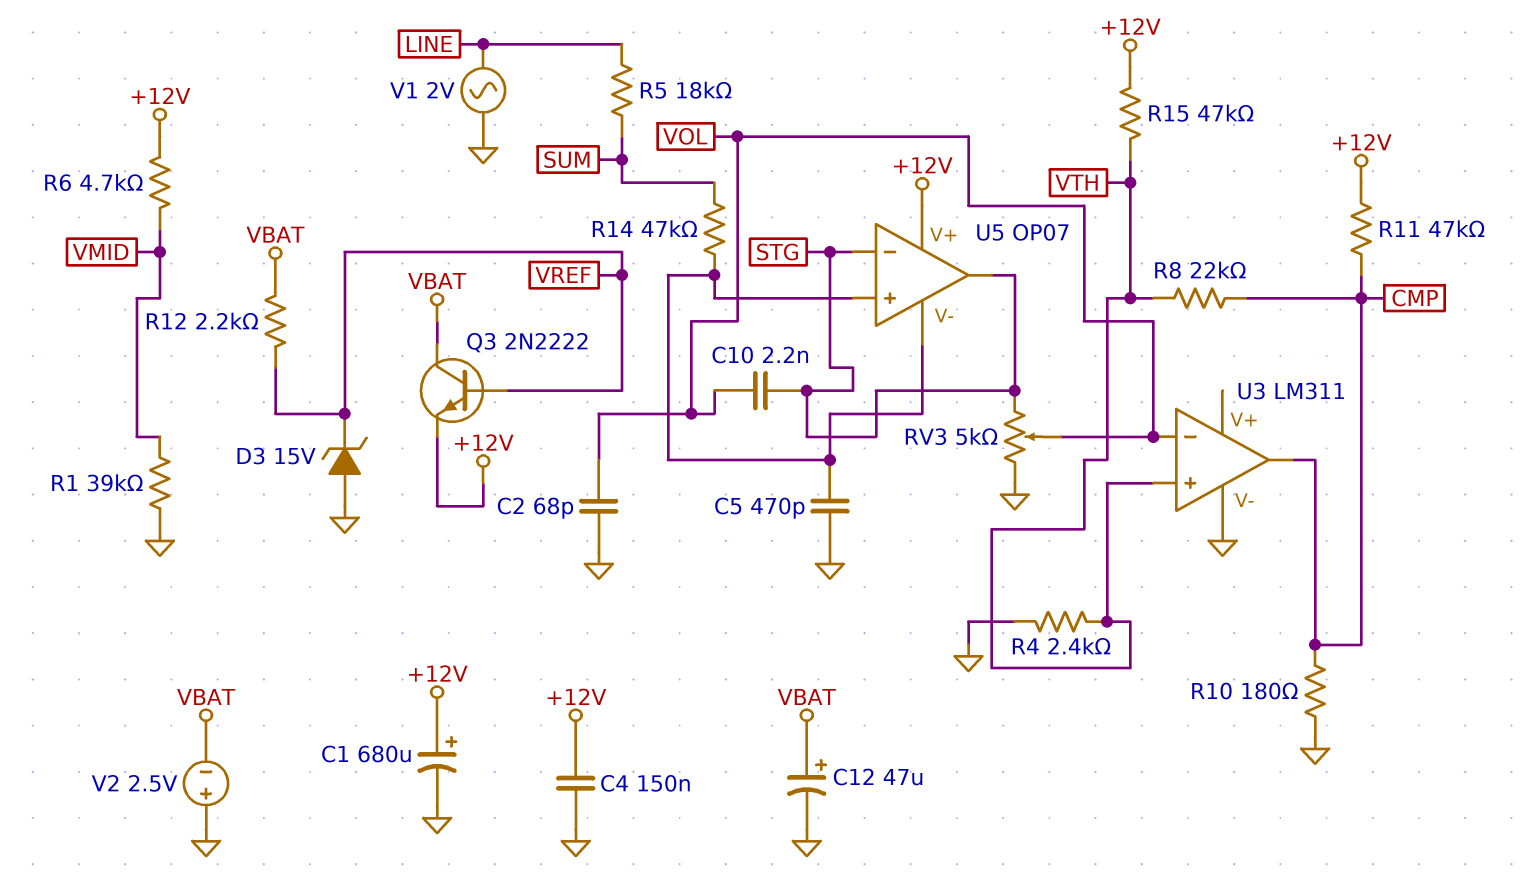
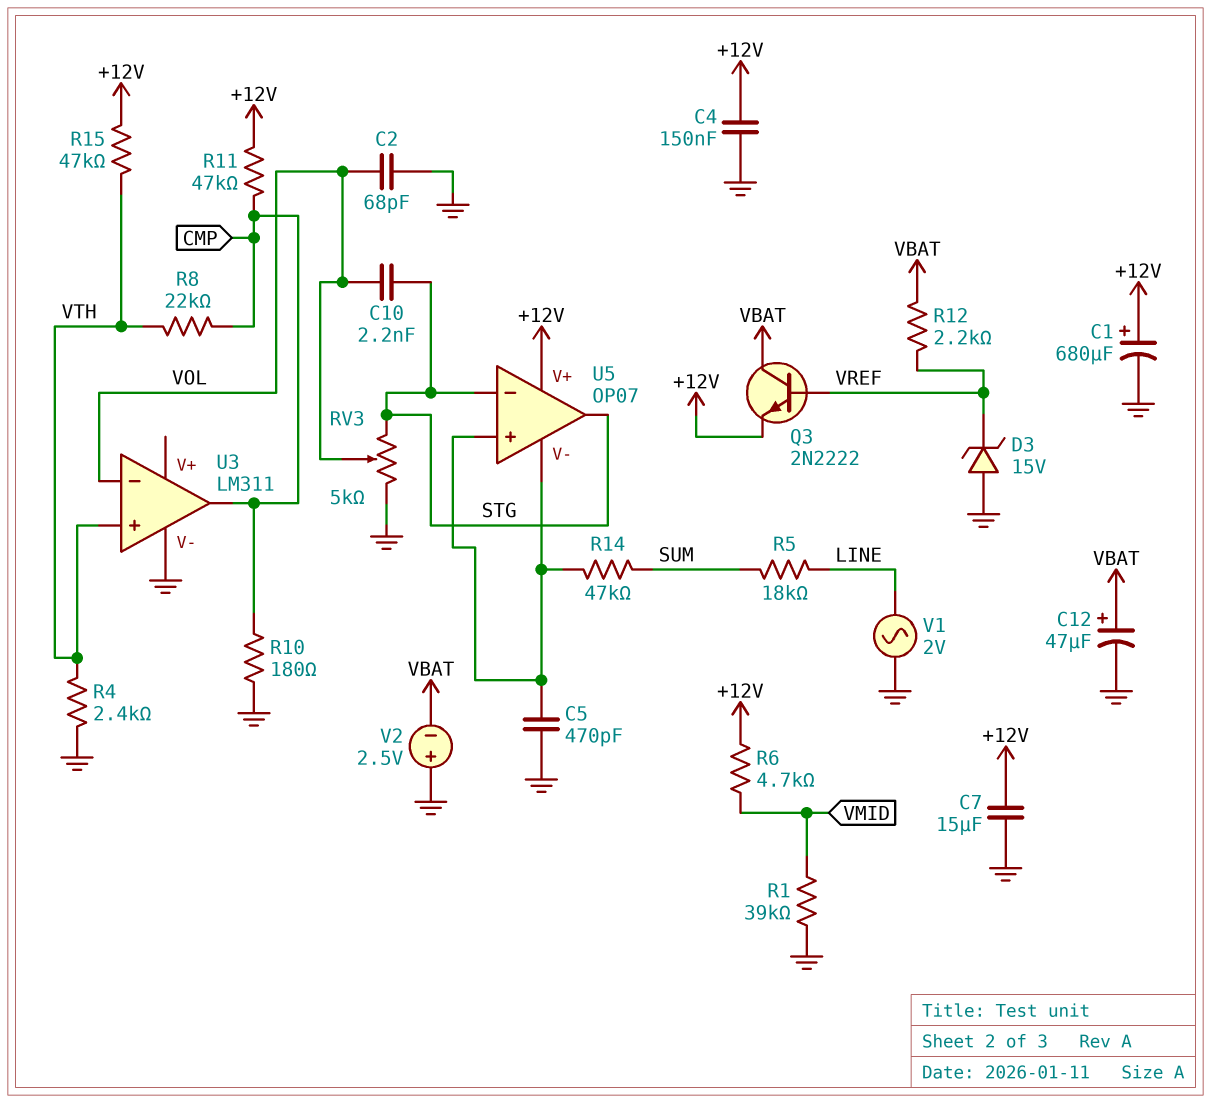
C7: none -> 15uF (+12V, GND)

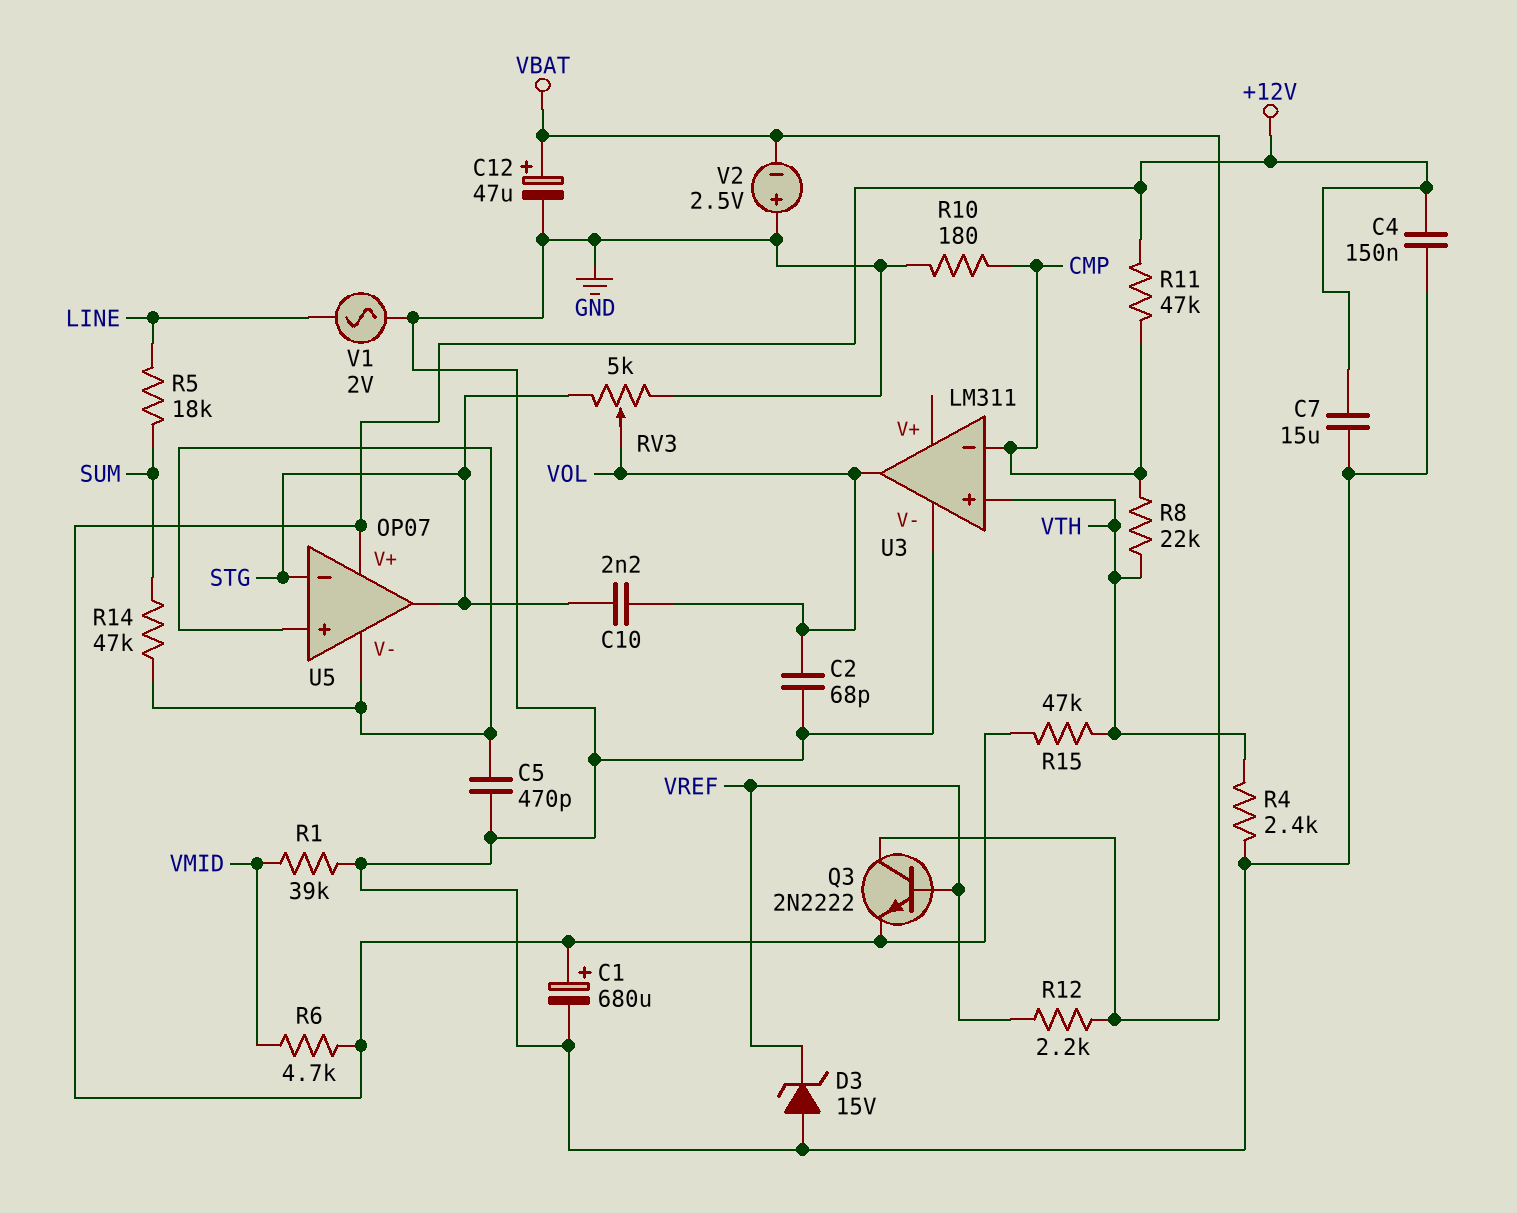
U3 pin in-: VOL -> CMP
U3 pin out: CMP -> VOL

